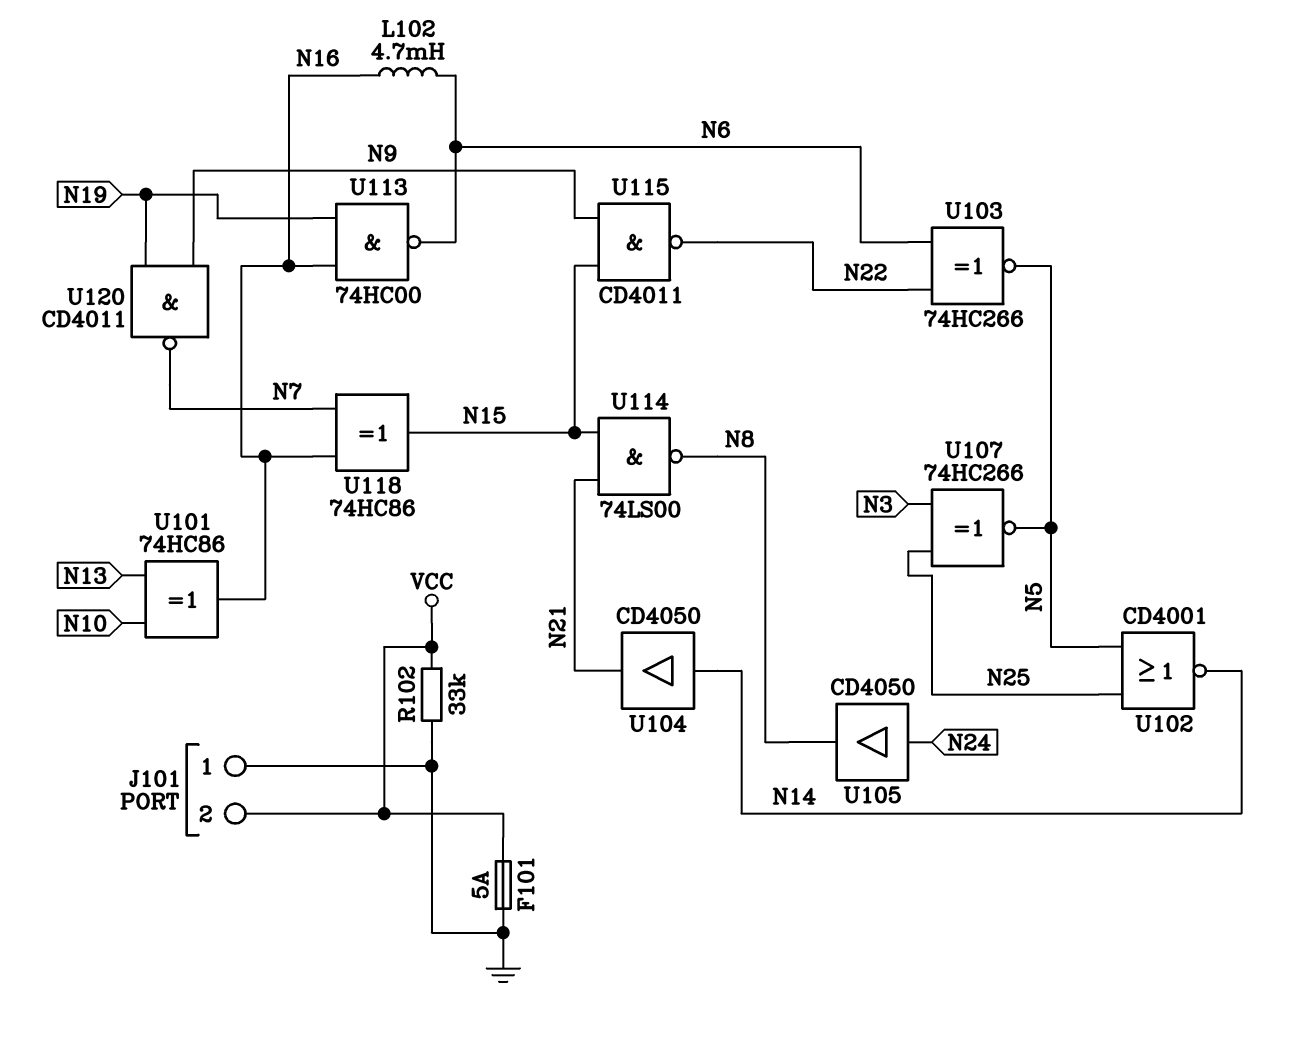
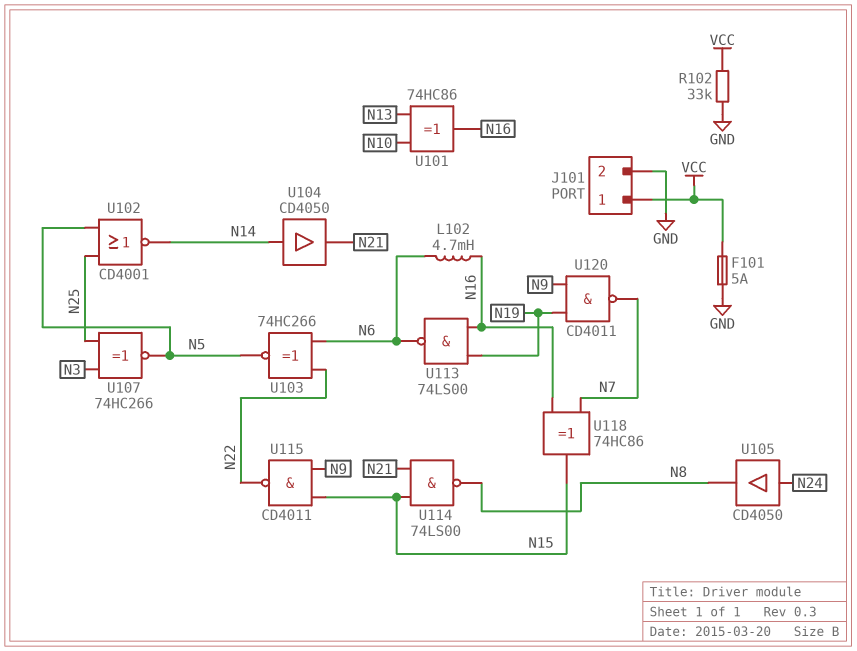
J101 pin 1: GND -> VCC
J101 pin 2: VCC -> GND
U113: NAND 74HC00 (in N16, in N19, out N6) -> NAND 74LS00 (in N16, in N19, out N6)

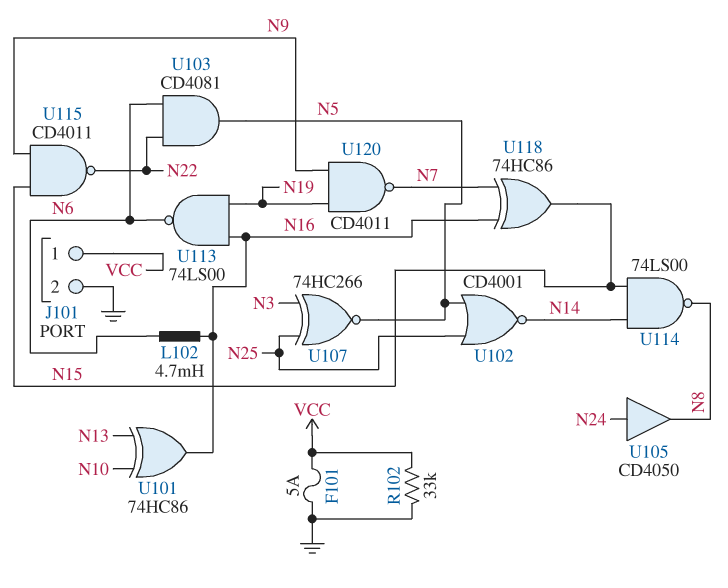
U103: XNOR 74HC266 (in N6, in N22, out N5) -> AND CD4081 (in N6, in N22, out N5)
U104: buffer CD4050 (in N14, out N21) -> none
U114: NAND 74LS00 (in N15, in N21, out N8) -> NAND 74LS00 (in N14, in N15, out N8)

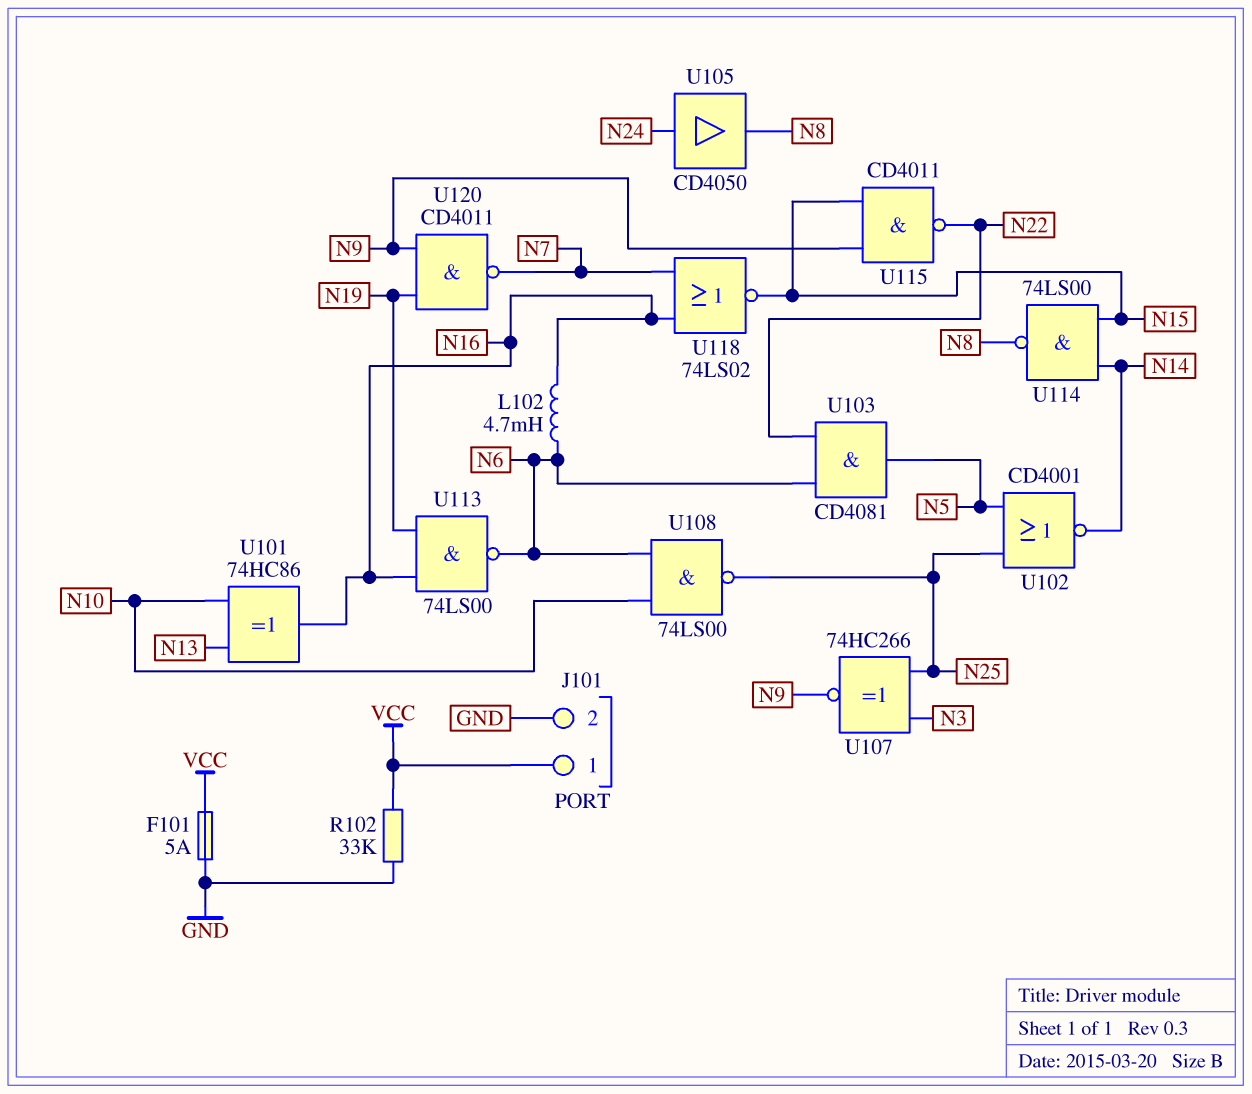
U107: XNOR 74HC266 (in N3, in N25, out N5) -> XNOR 74HC266 (in N3, in N25, out N9)
U108: none -> NAND 74LS00 (in N6, in N10, out N25)
U118: XOR 74HC86 (in N7, in N16, out N15) -> NOR 74LS02 (in N7, in N16, out N15)

